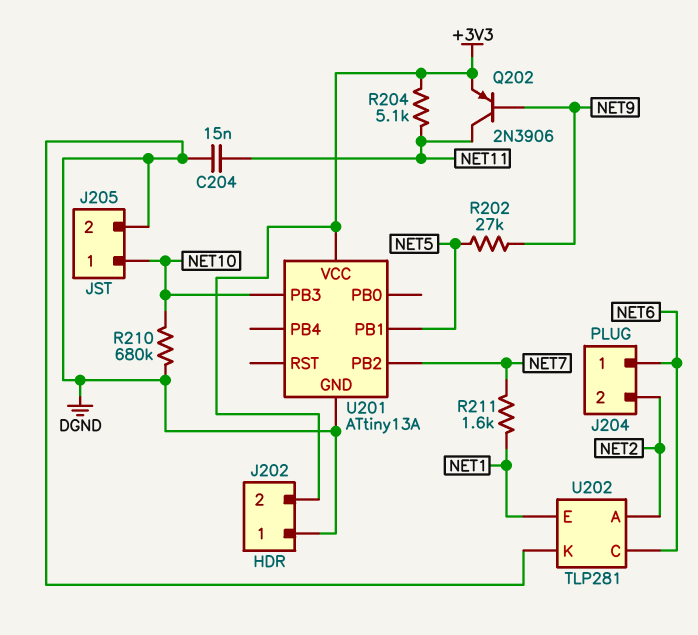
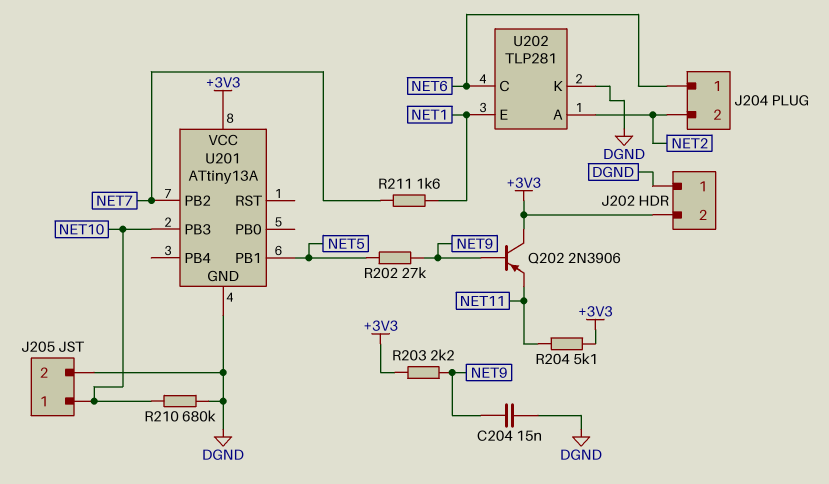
C204: 15nF (DGND, NET11) -> 15nF (DGND, NET9)
Q202: PNP 2N3906 (B NET9, C NET11, E +3V3) -> PNP 2N3906 (B NET9, C +3V3, E NET11)
R203: none -> 2.2k (+3V3, NET9)

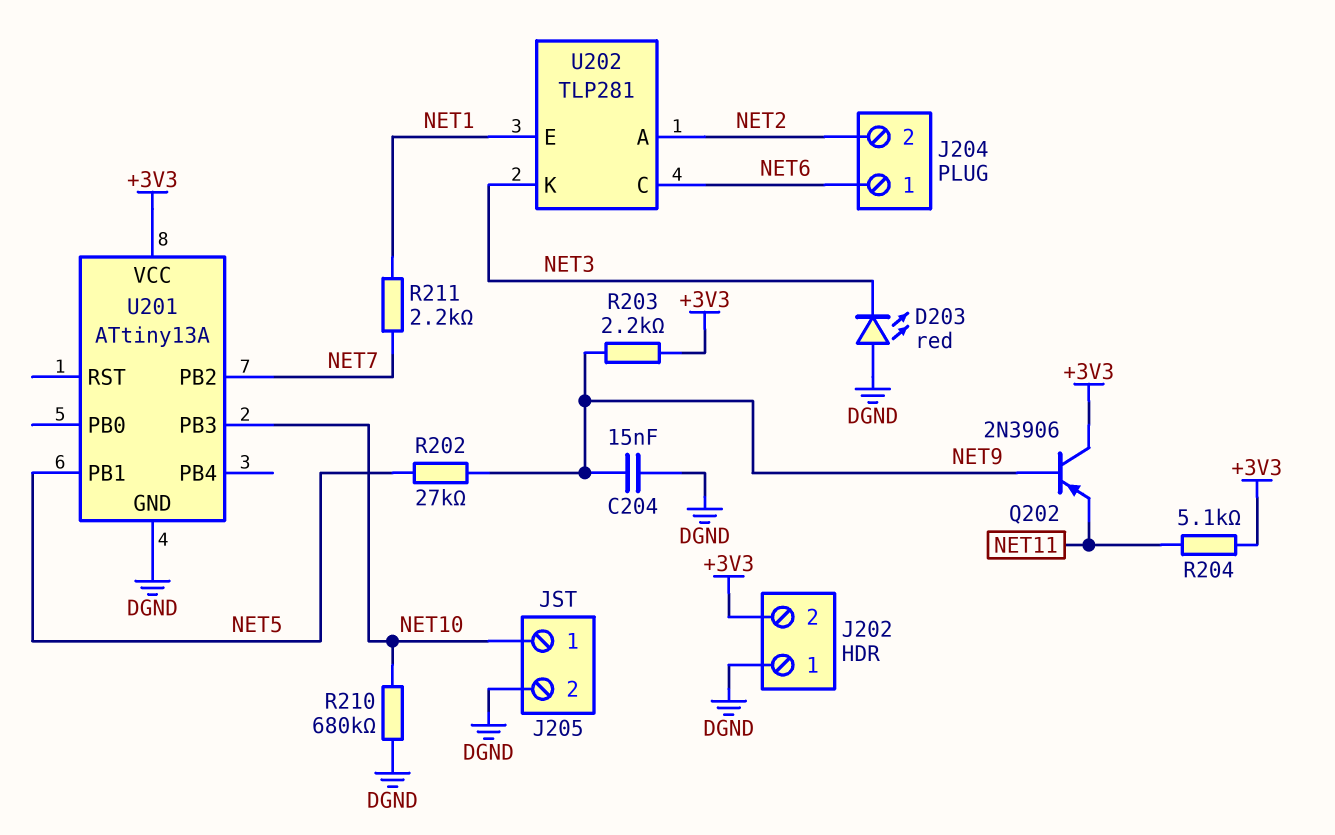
D203: none -> LED red (A DGND, K NET3)
R211: 1.6k (NET1, NET7) -> 2.2k (NET1, NET7)
U202 pin K: DGND -> NET3

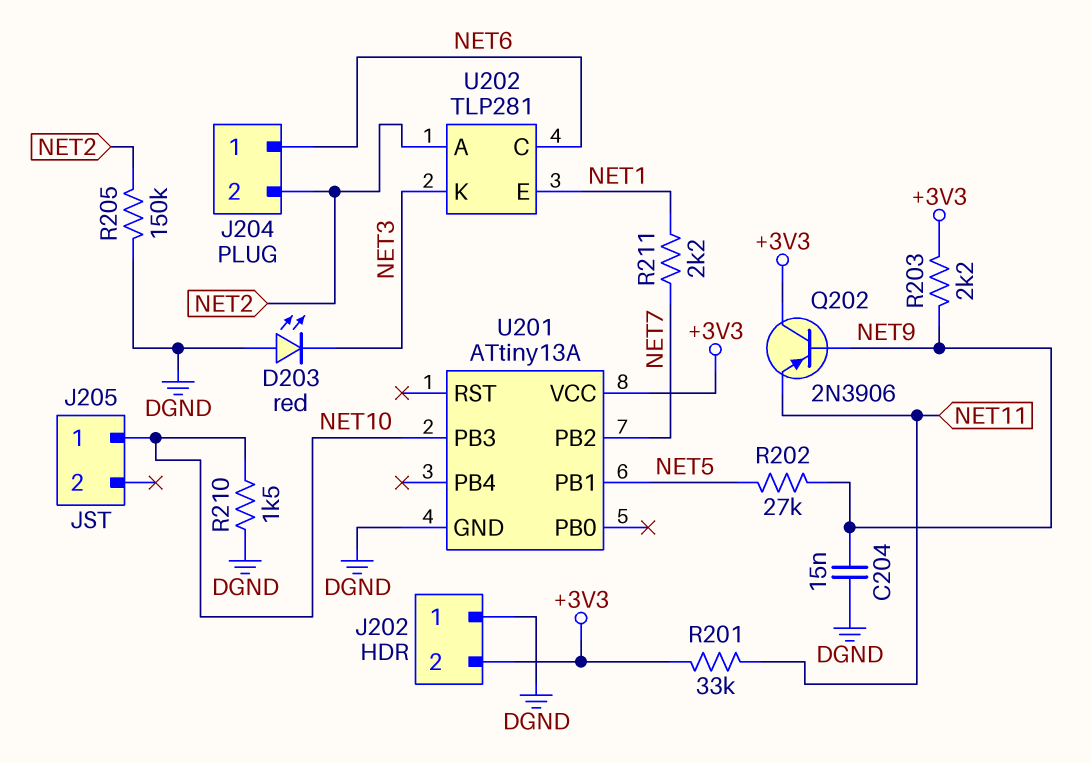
J205 pin 2: DGND -> none
R201: none -> 33k (+3V3, NET11)
R204: 5.1k (+3V3, NET11) -> none
R205: none -> 150k (DGND, NET2)
R210: 680k (DGND, NET10) -> 1.5k (DGND, NET10)

